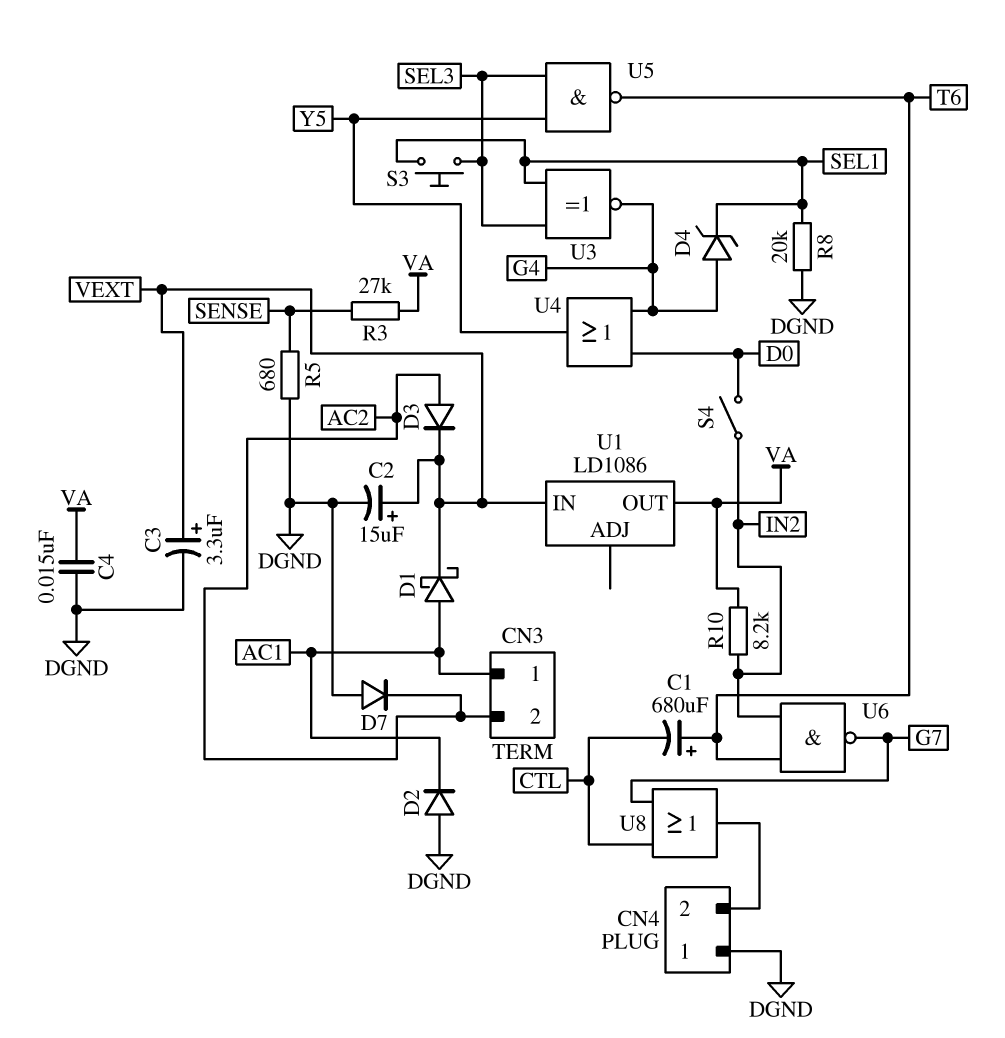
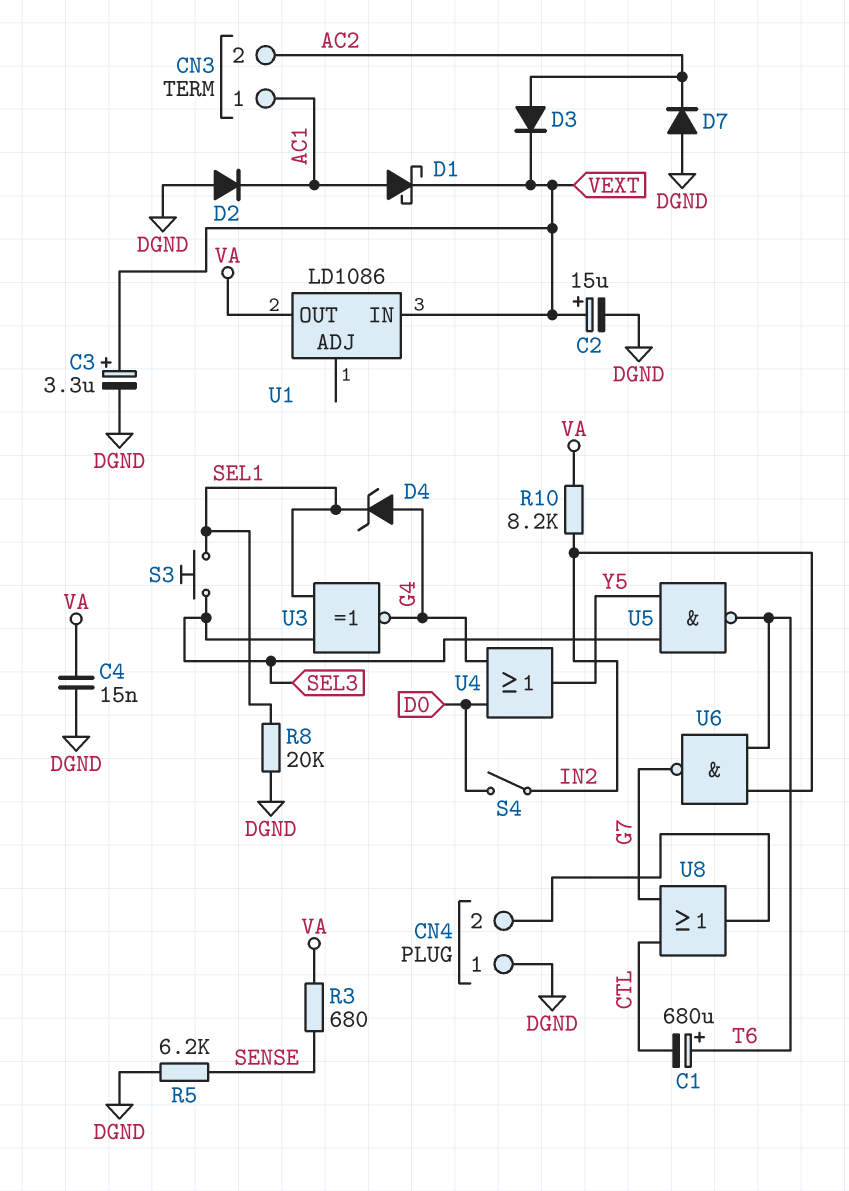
R3: 27k (SENSE, VA) -> 680 (SENSE, VA)
R5: 680 (DGND, SENSE) -> 6.2k (DGND, SENSE)

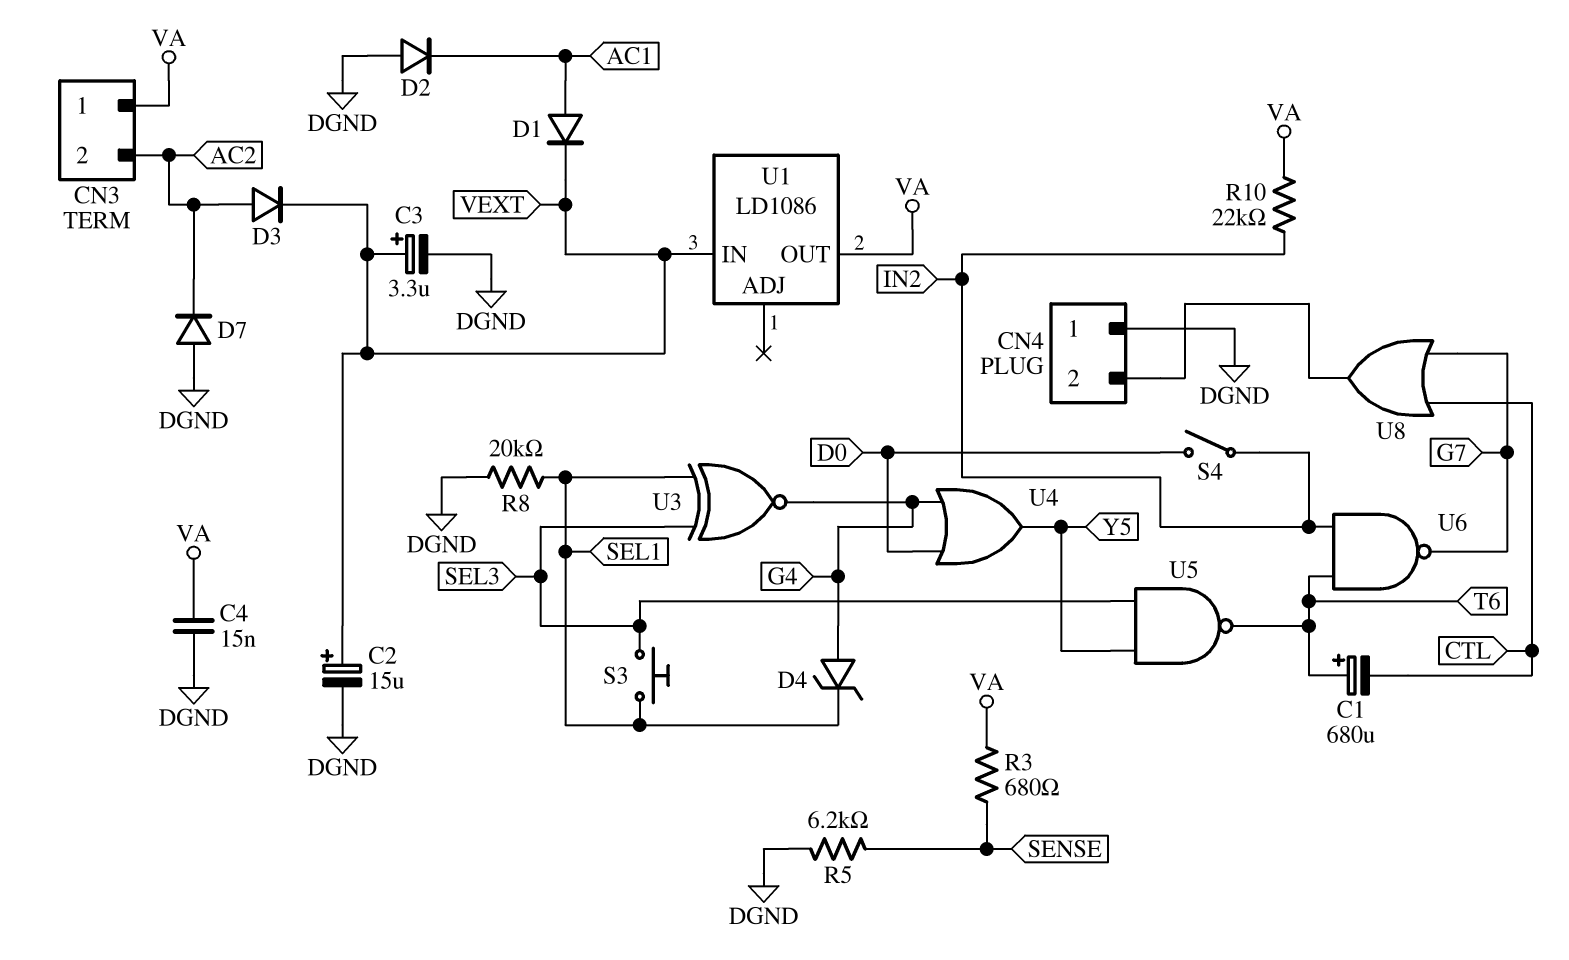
CN3 pin 1: AC1 -> VA
D1: schottky (A AC1, K VEXT) -> diode (A AC1, K VEXT)
R10: 8.2k (IN2, VA) -> 22k (IN2, VA)

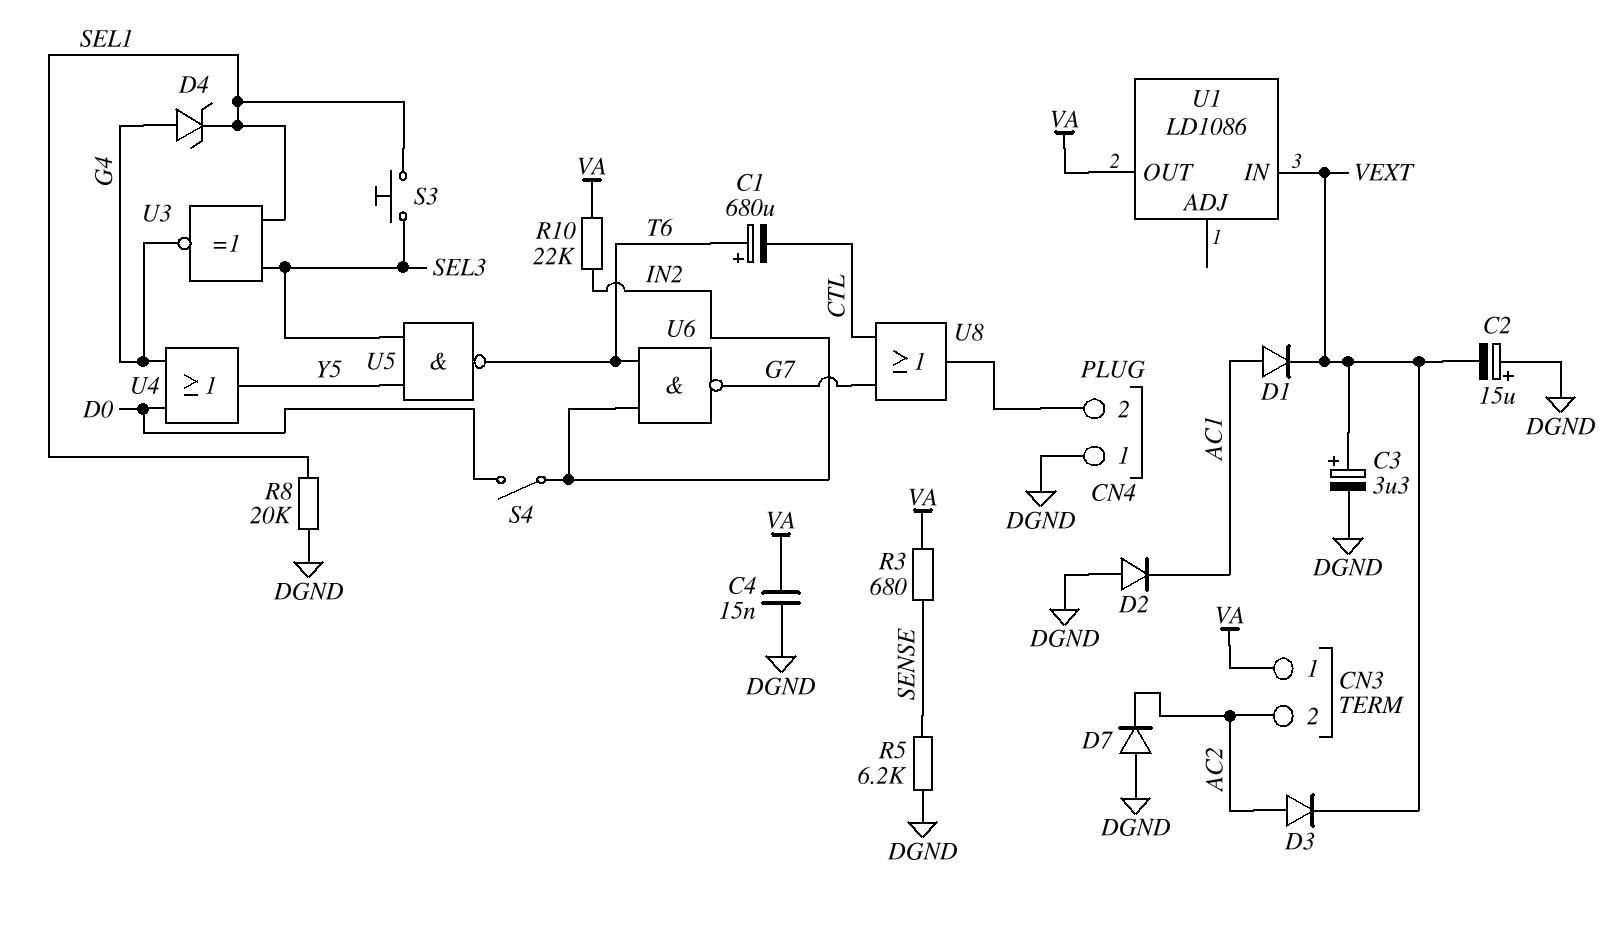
C2: 15uF (plus VEXT, minus DGND) -> 15uF (plus DGND, minus VEXT)

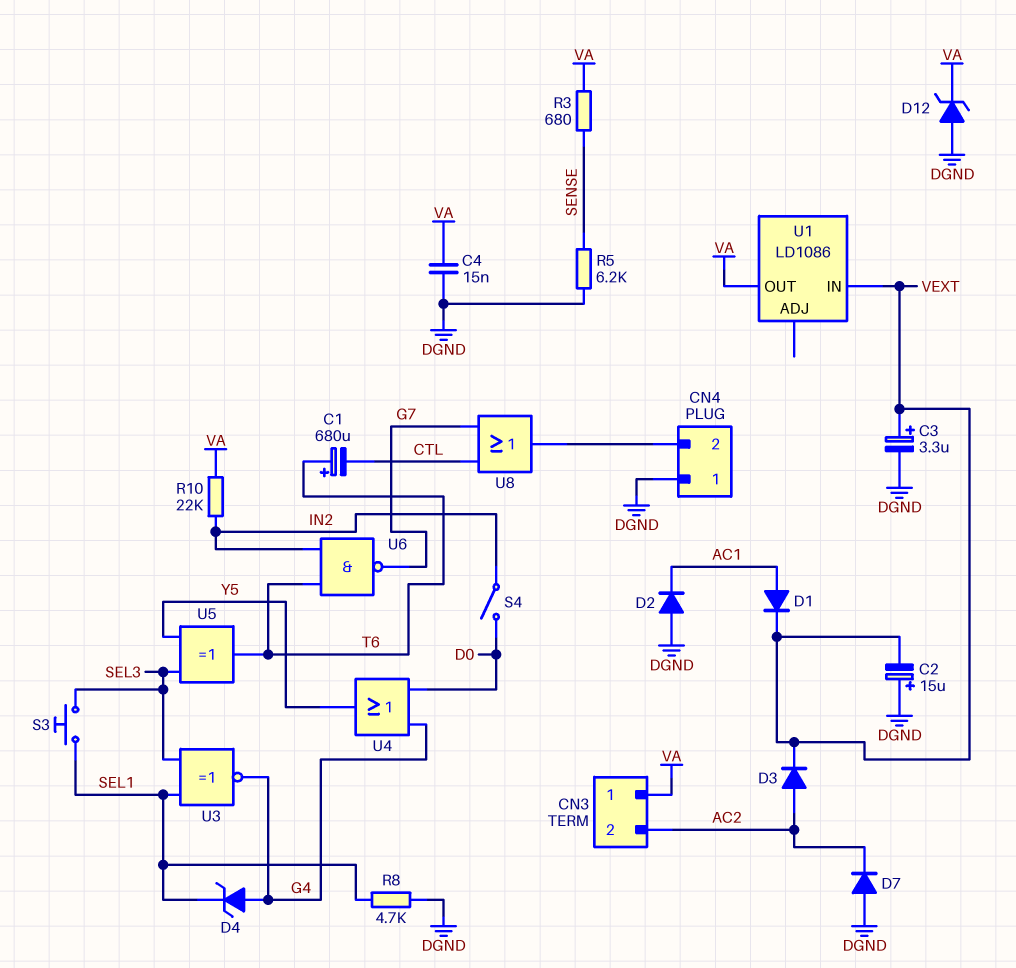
D12: none -> zener (A DGND, K VA)
R8: 20k (DGND, SEL1) -> 4.7k (DGND, SEL1)
U5: NAND (in SEL3, in Y5, out T6) -> XOR (in SEL3, in Y5, out T6)

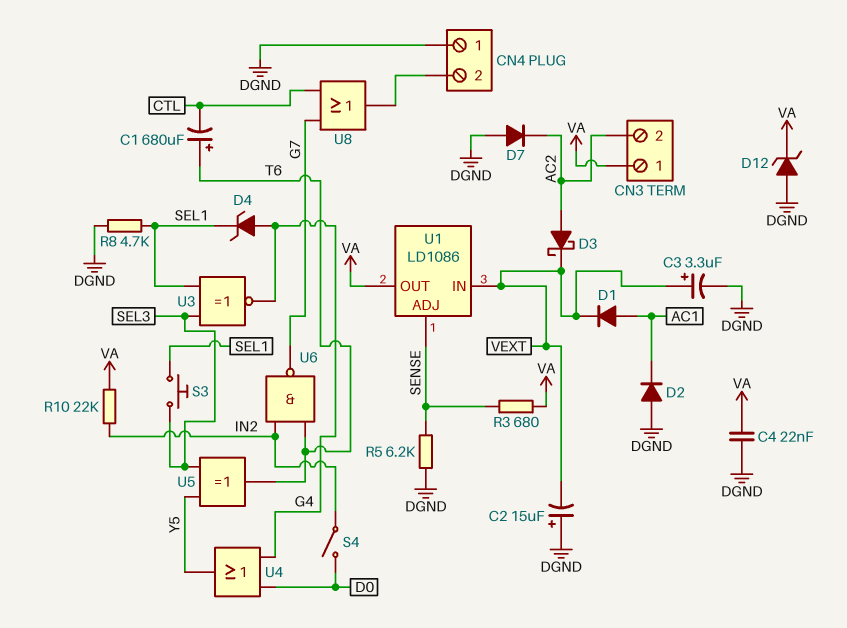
C4: 15nF (DGND, VA) -> 22nF (DGND, VA)
D3: diode (A AC2, K VEXT) -> schottky (A AC2, K VEXT)
U1 pin ADJ: none -> SENSE

